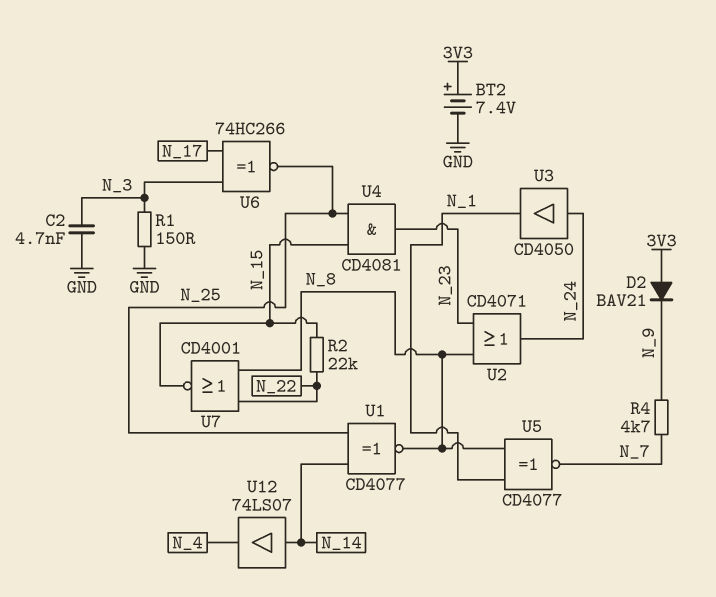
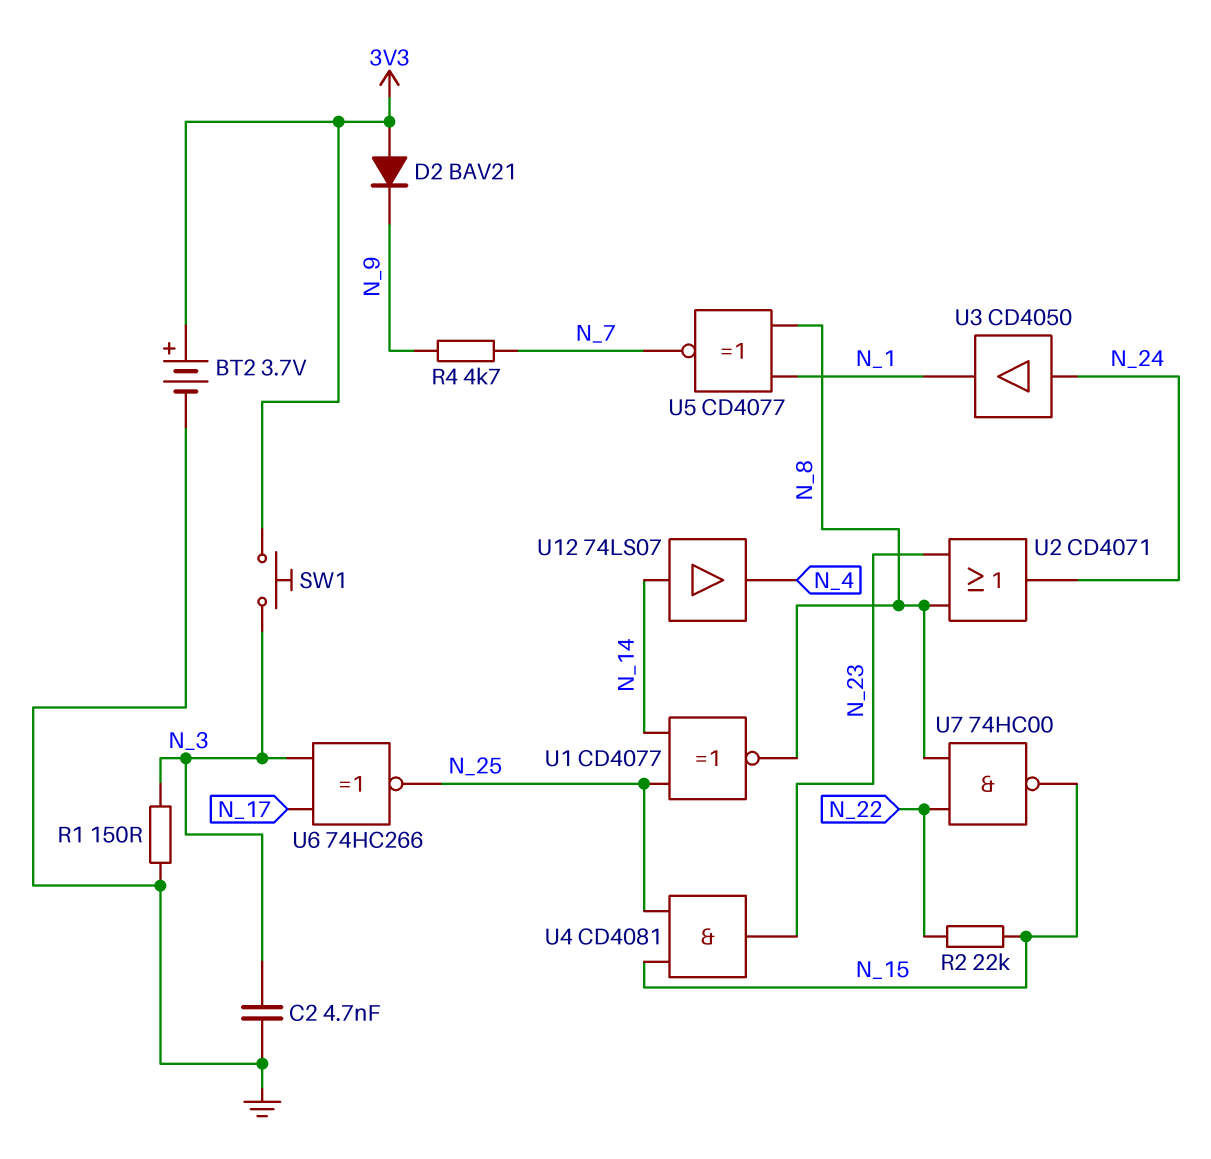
BT2: 7.4V (plus 3V3, minus GND) -> 3.7V (plus 3V3, minus GND)
SW1: none -> button (3V3, N_3)
U7: NOR CD4001 (in N_8, in N_22, out N_15) -> NAND 74HC00 (in N_8, in N_22, out N_15)

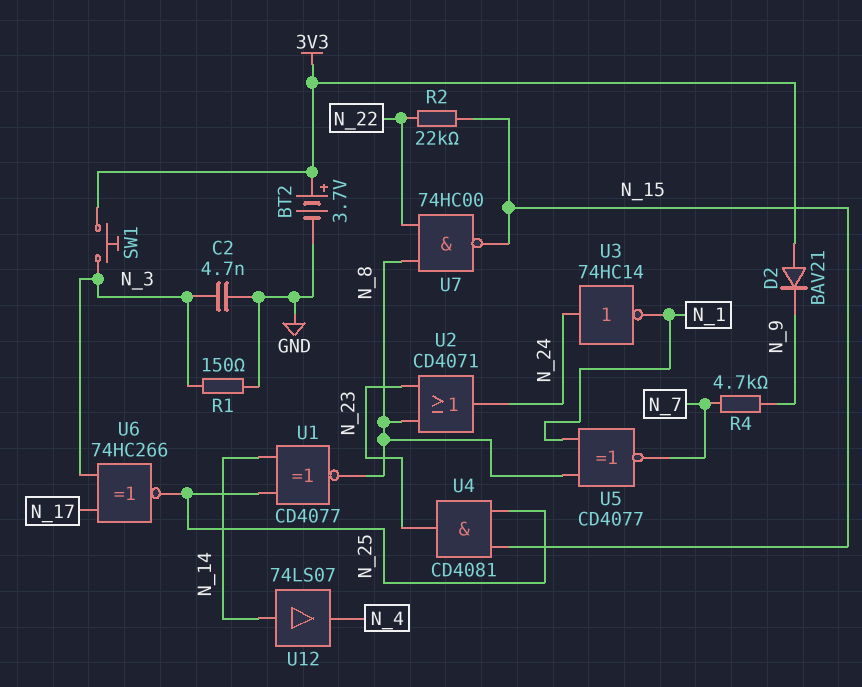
U3: buffer CD4050 (in N_24, out N_1) -> NOT 74HC14 (in N_24, out N_1)

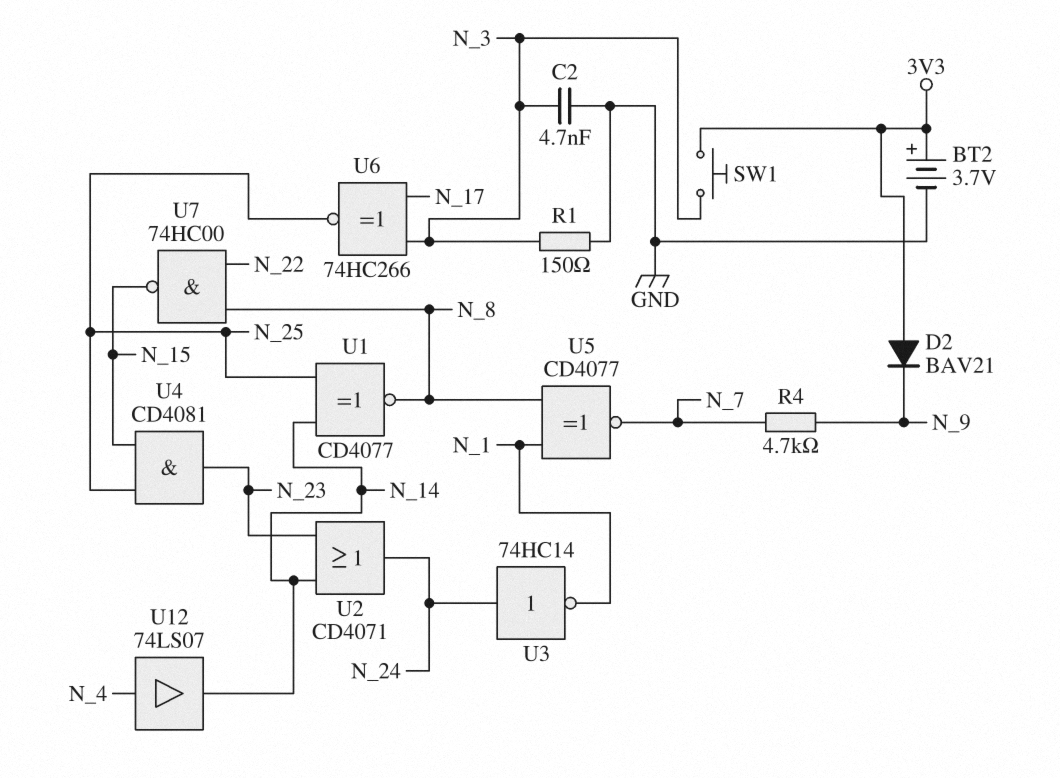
R2: 22k (N_15, N_22) -> none
U2: OR CD4071 (in N_8, in N_23, out N_24) -> OR CD4071 (in N_14, in N_23, out N_24)
U12: buffer 74LS07 (in N_14, out N_4) -> buffer 74LS07 (in N_4, out N_14)

